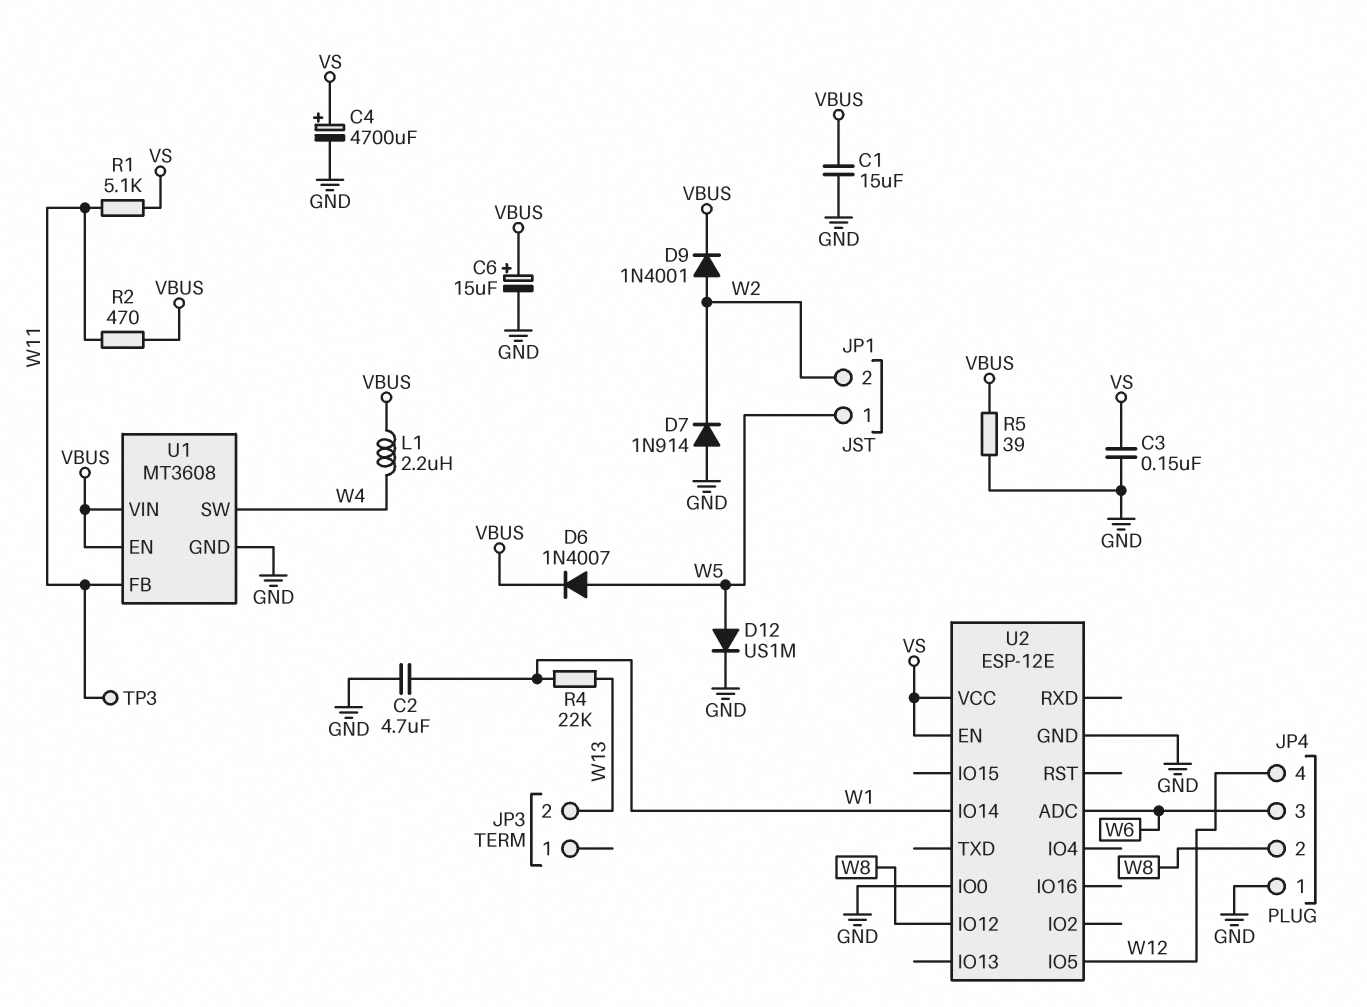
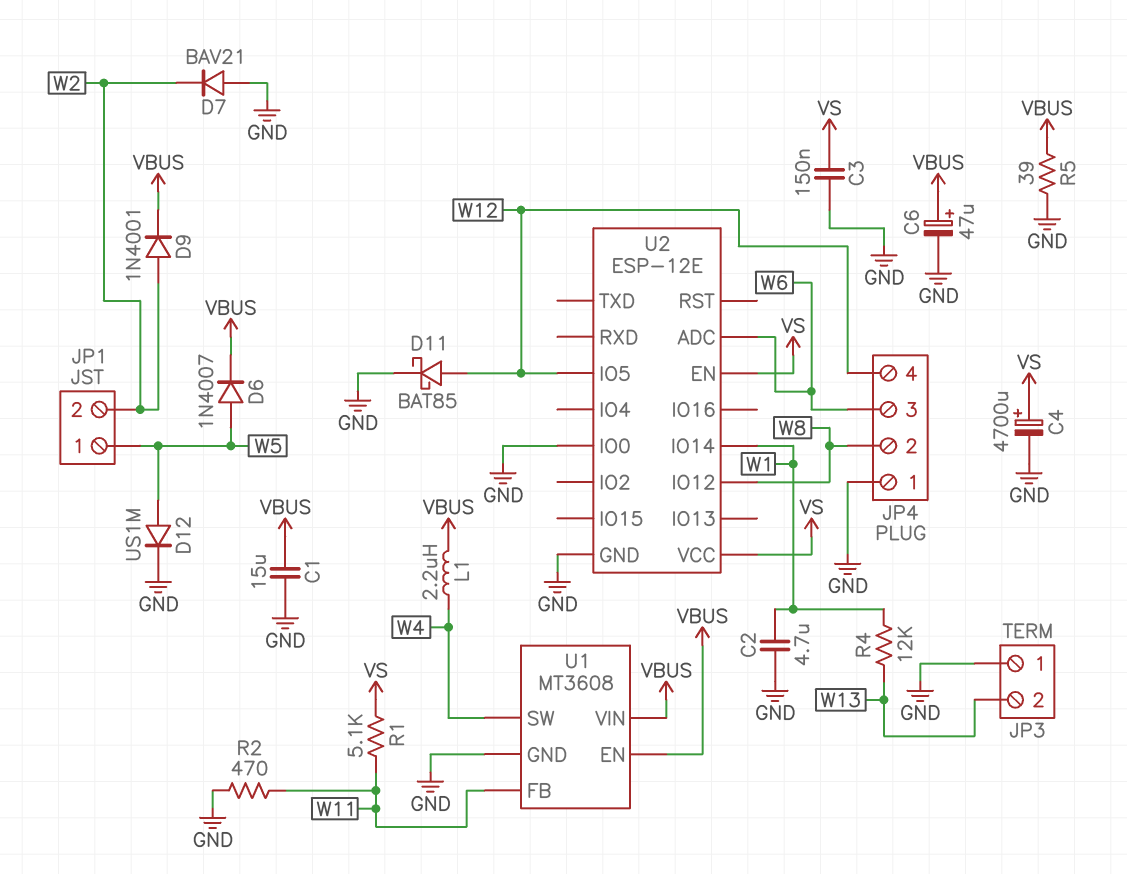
C6: 15uF (plus VBUS, minus GND) -> 47uF (plus VBUS, minus GND)
D7: diode 1N914 (A GND, K W2) -> diode BAV21 (A GND, K W2)
D11: none -> schottky BAT85 (A W12, K GND)
JP3 pin 1: none -> GND
R2: 470 (VBUS, W11) -> 470 (GND, W11)
R4: 22k (W1, W13) -> 12k (W1, W13)
TP3: test point (W11) -> none

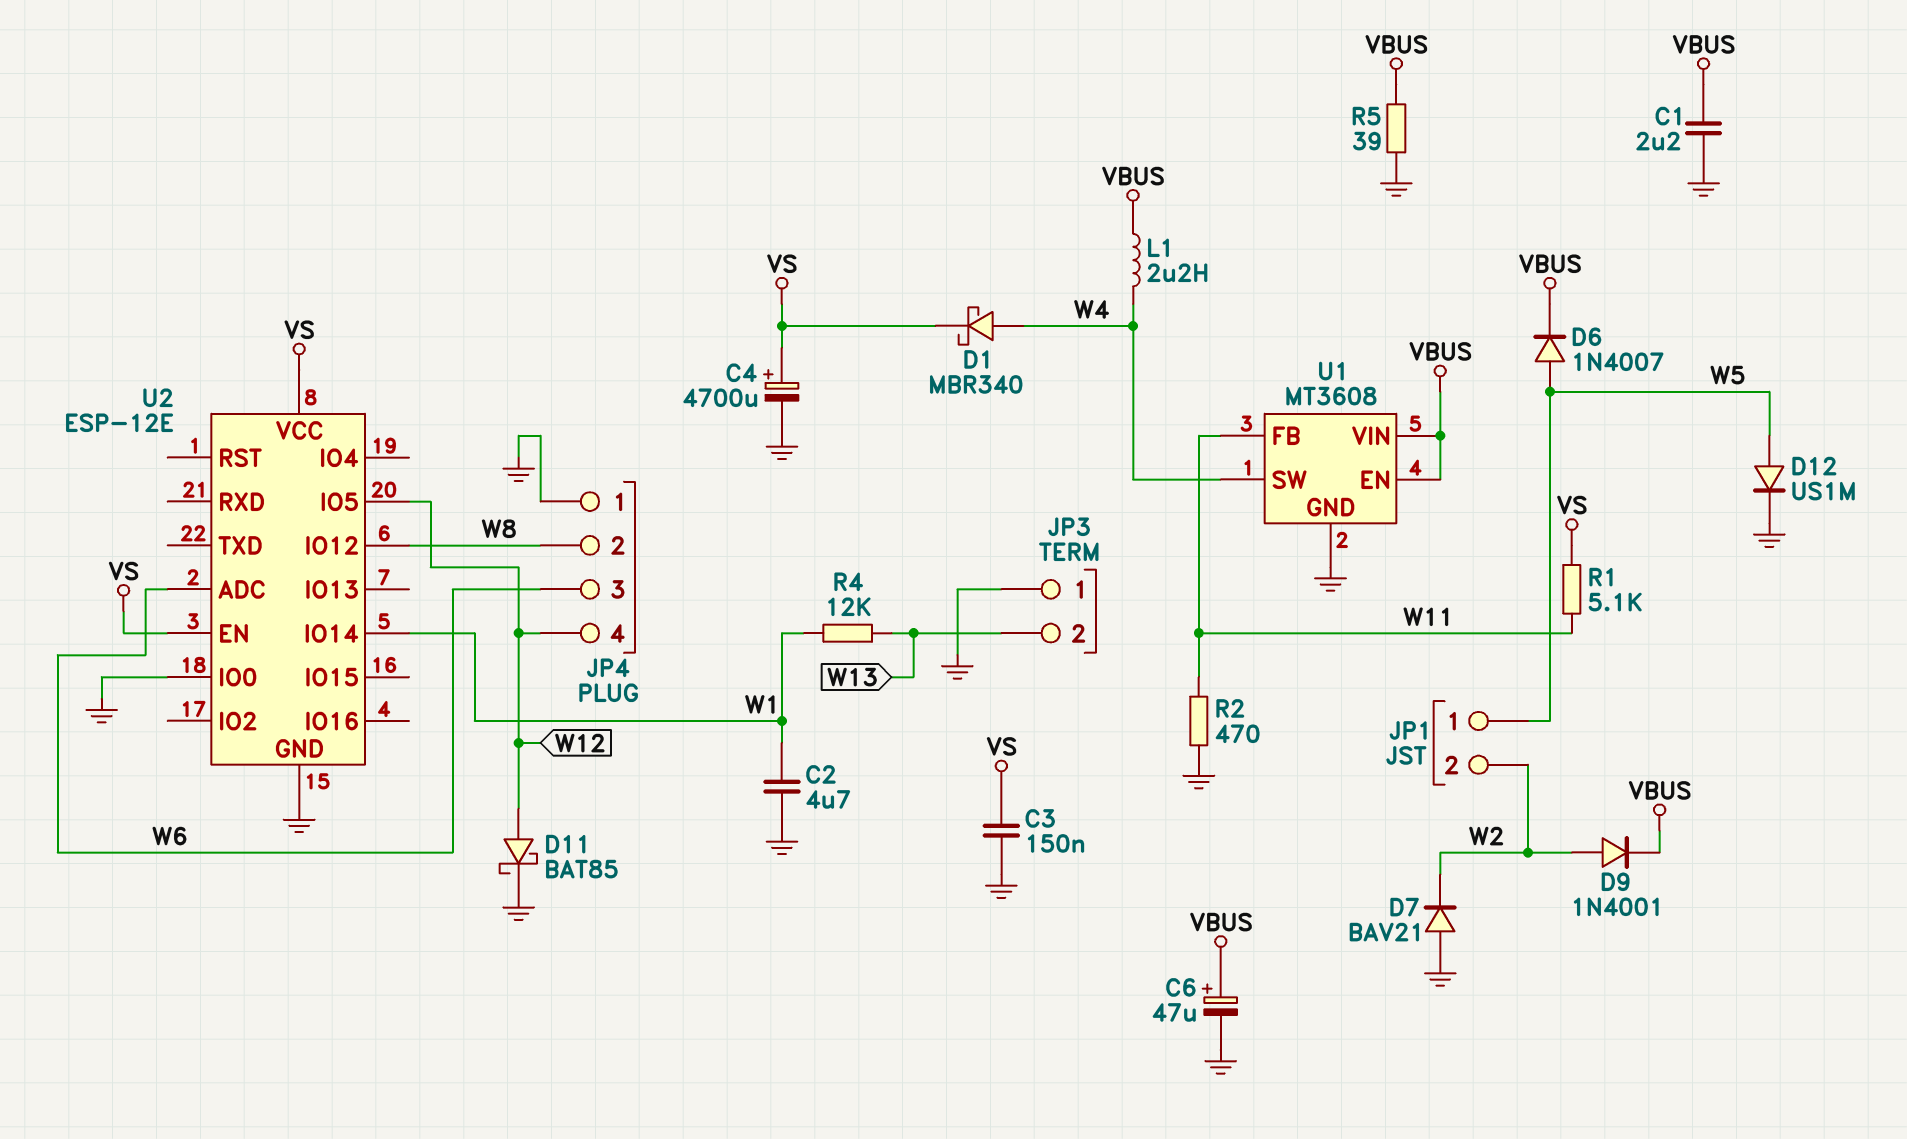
C1: 15uF (GND, VBUS) -> 2.2uF (GND, VBUS)
D1: none -> schottky MBR340 (A W4, K VS)

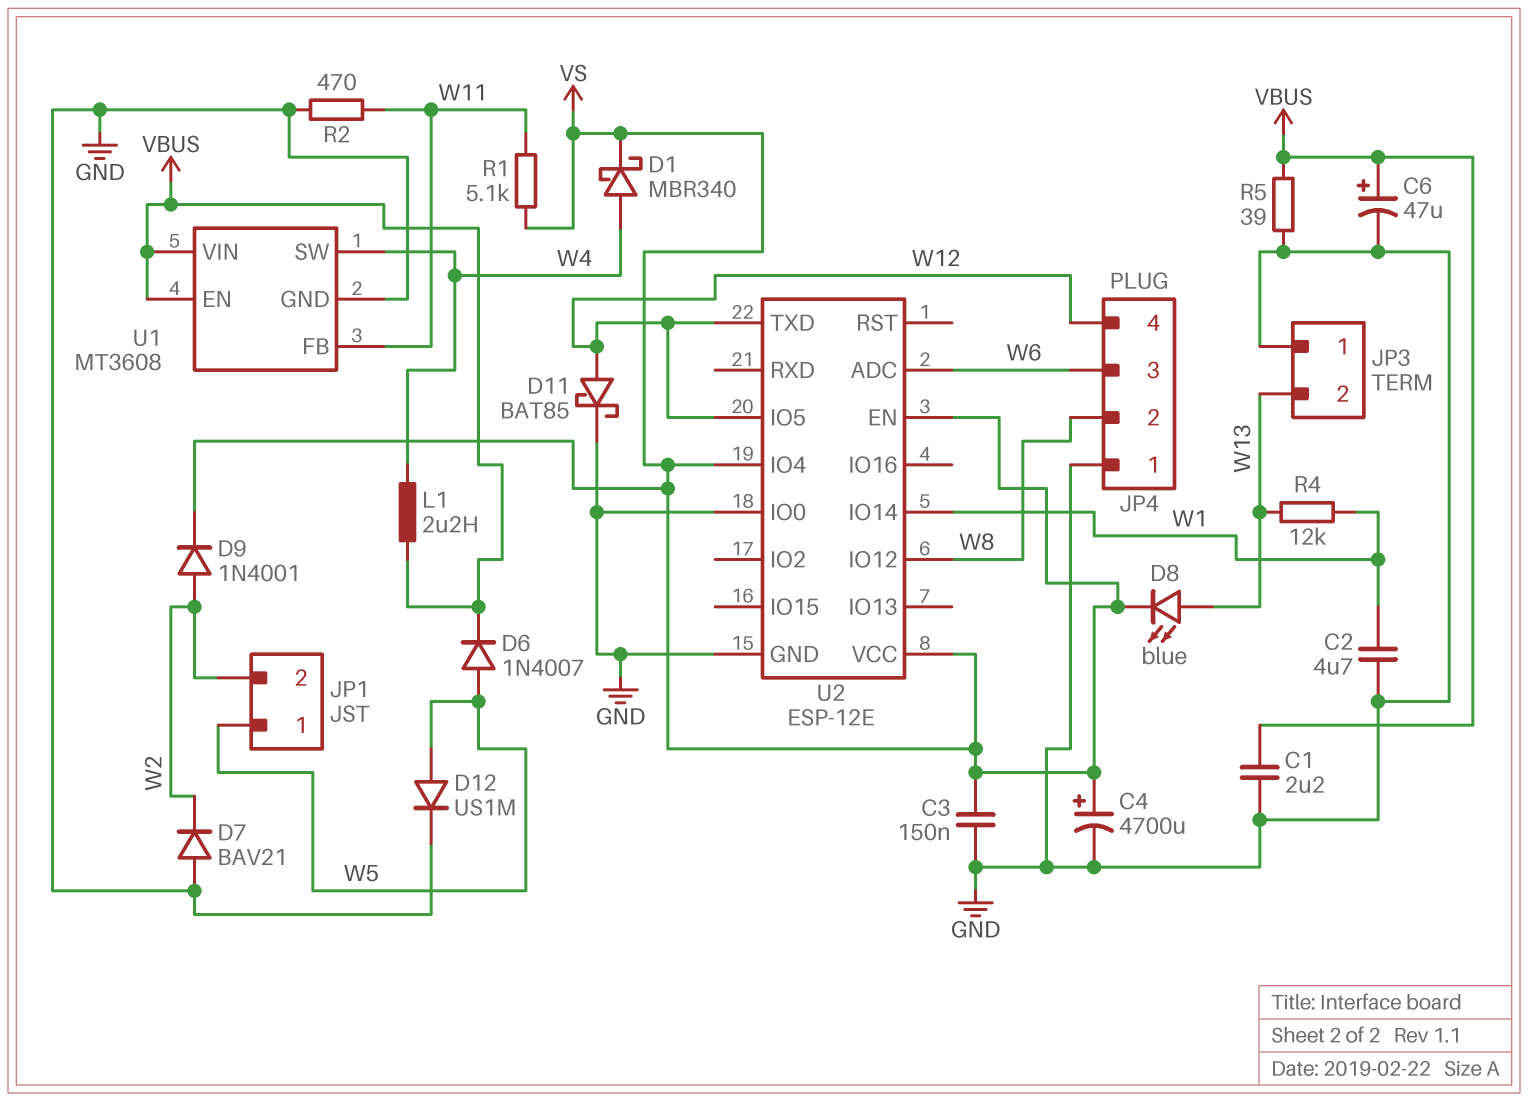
D8: none -> LED blue (A W13, K VS)
D9: diode 1N4001 (A W2, K VBUS) -> diode 1N4001 (A W2, K VS)
U2 pin IO4: none -> VS
U2 pin TXD: none -> W12

